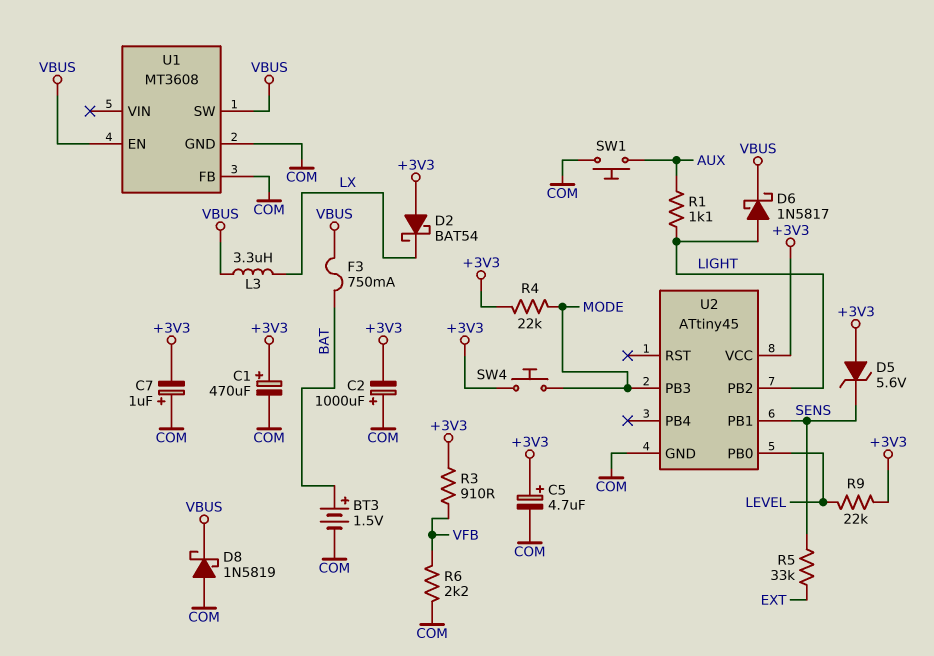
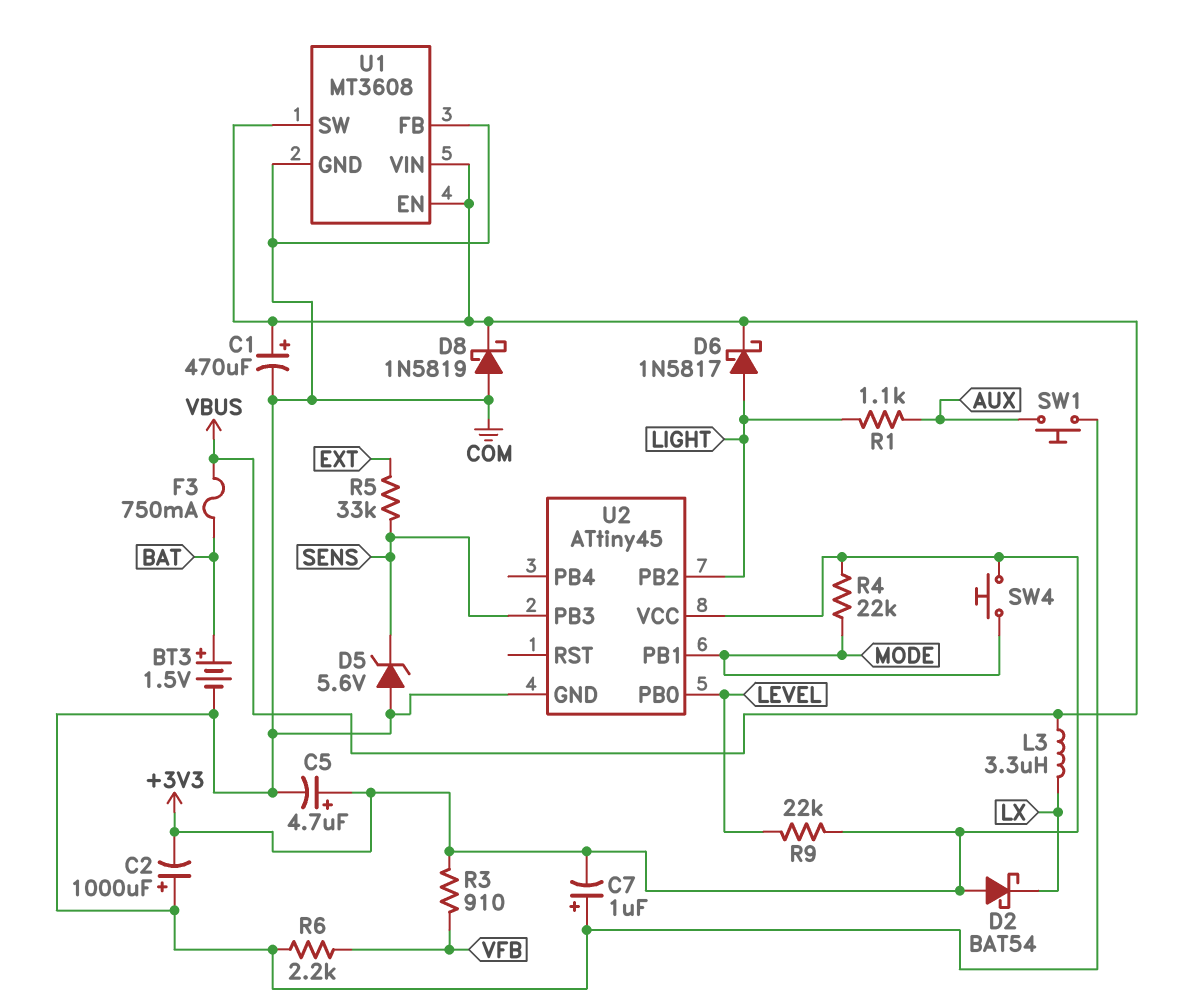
C1: 470uF (plus +3V3, minus COM) -> 470uF (plus VBUS, minus COM)
D5: zener 5.6V (A +3V3, K SENS) -> zener 5.6V (A COM, K SENS)
U1 pin VIN: none -> VBUS
U2 pin PB1: SENS -> MODE
U2 pin PB3: MODE -> SENS

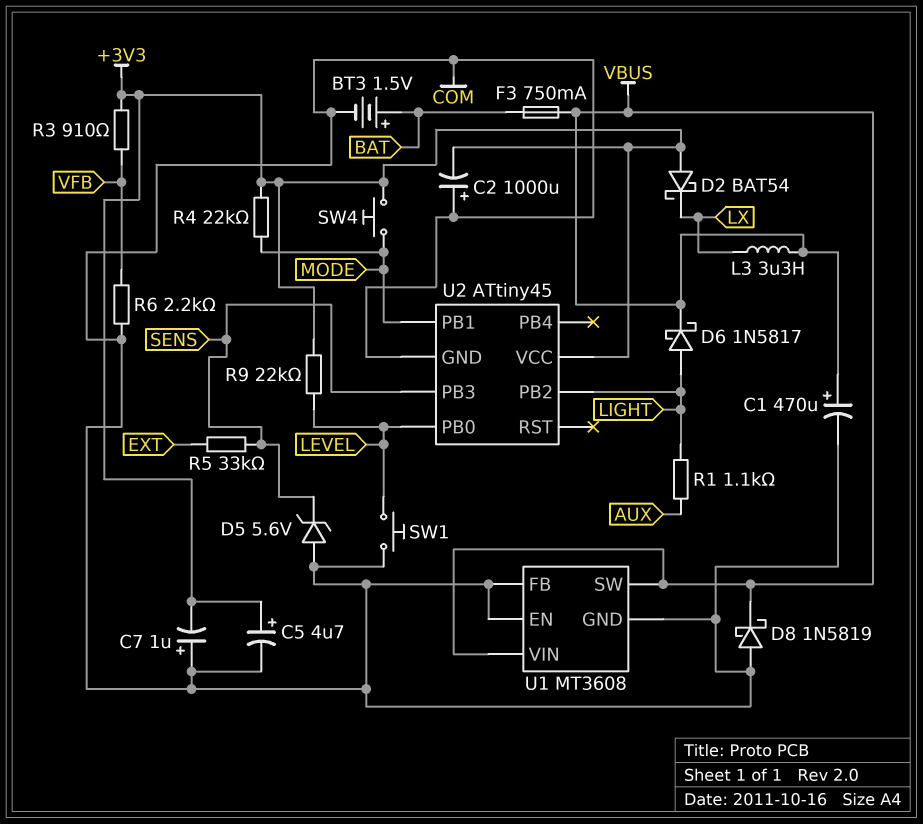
SW1: button (AUX, COM) -> button (COM, LEVEL)
U1 pin EN: VBUS -> COM

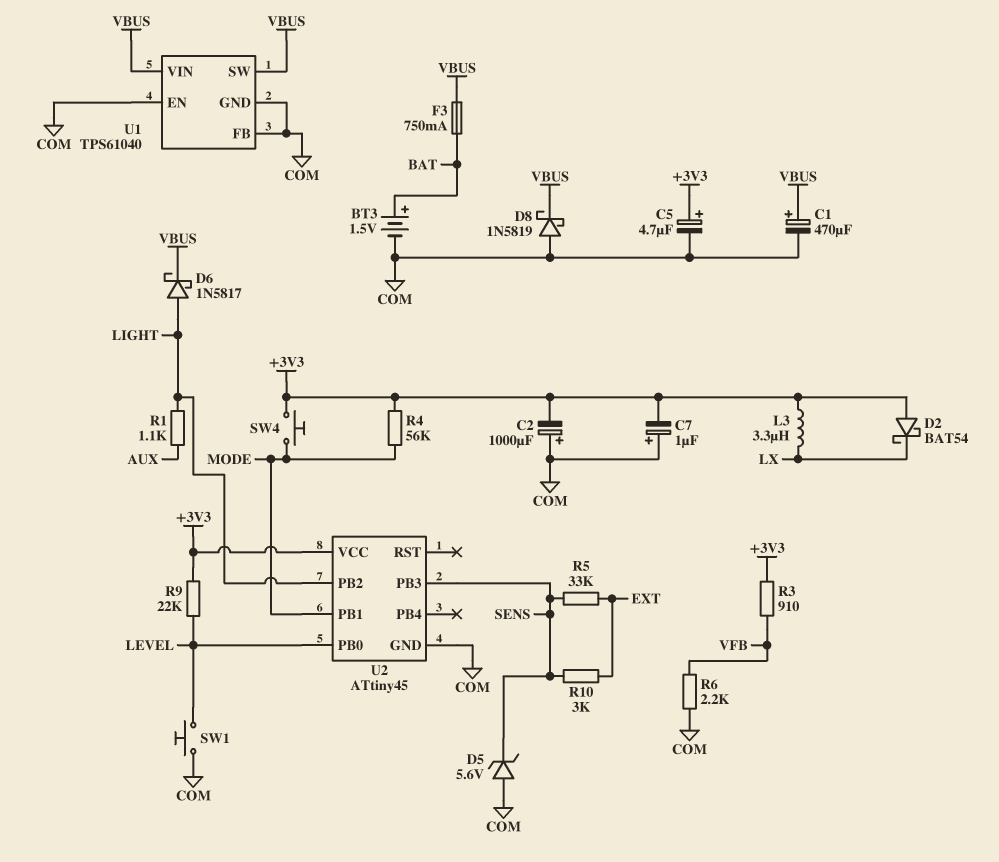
L3: 3.3uH (LX, VBUS) -> 3.3uH (+3V3, LX)
R4: 22k (+3V3, MODE) -> 56k (+3V3, MODE)
R10: none -> 3k (EXT, SENS)
U1: MT3608 -> TPS61040

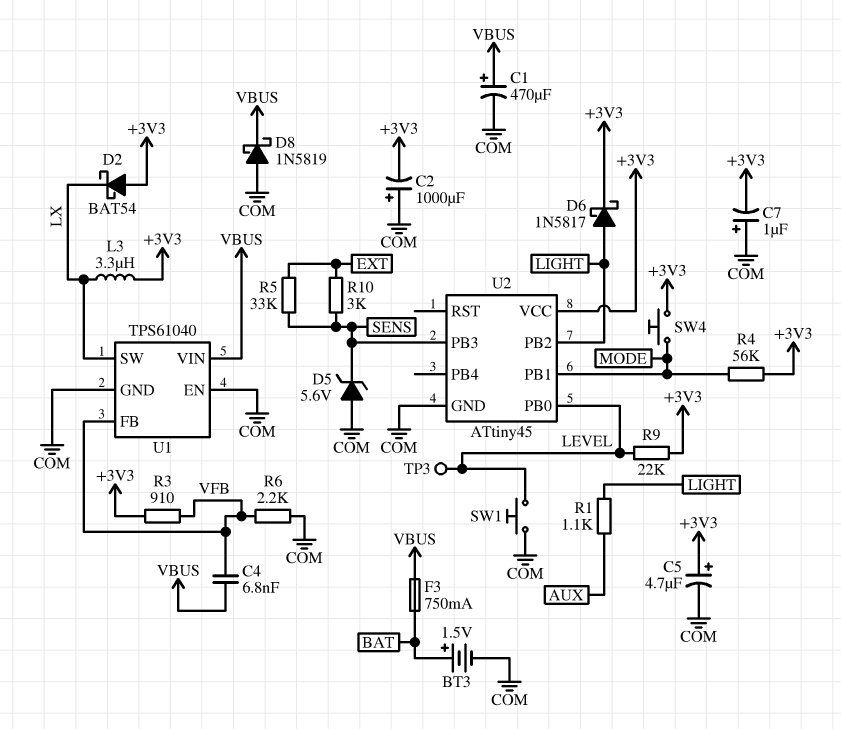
C4: none -> 6.8nF (VBUS, VFB)
D6: schottky 1N5817 (A LIGHT, K VBUS) -> schottky 1N5817 (A LIGHT, K +3V3)
TP3: none -> test point (LEVEL)
U1 pin FB: COM -> VFB
U1 pin SW: VBUS -> LX

